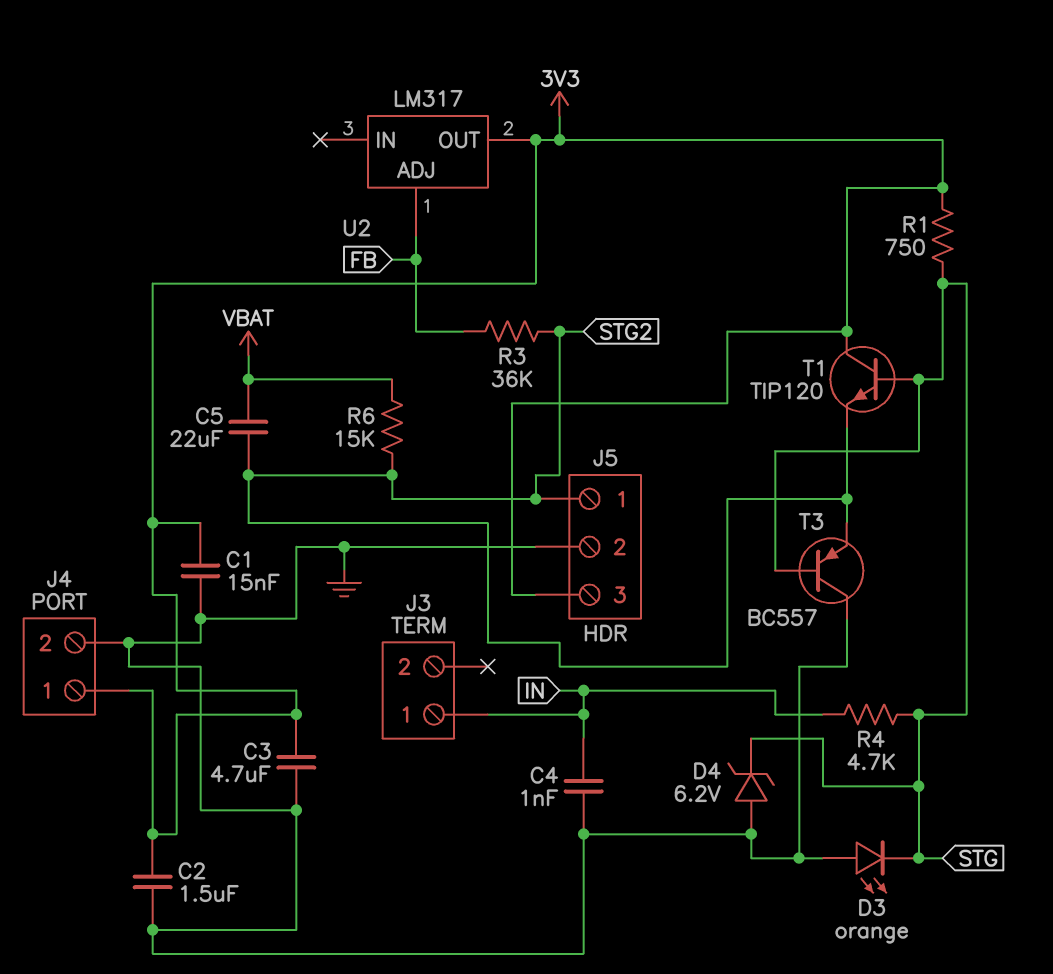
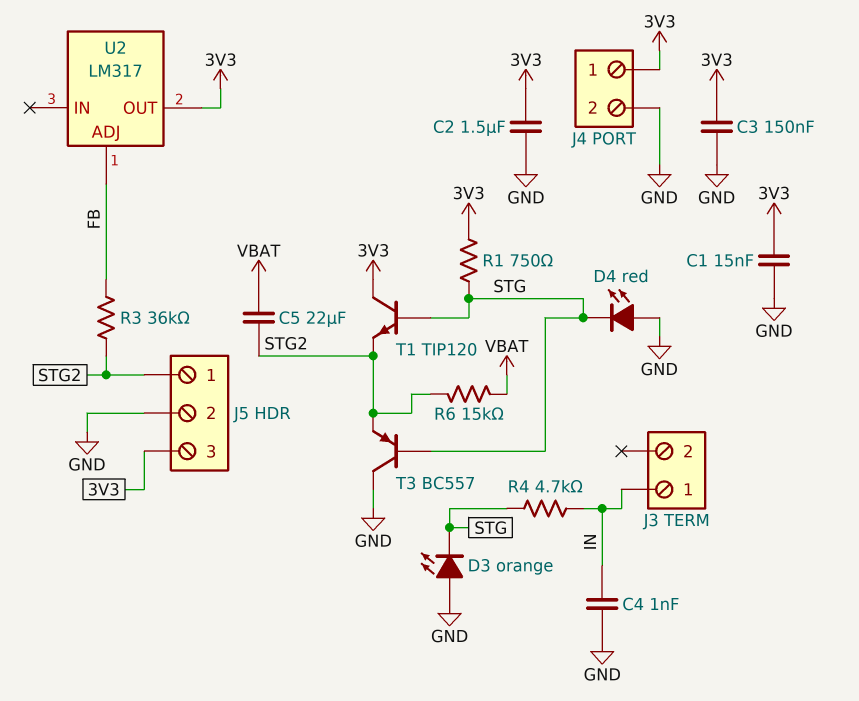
C3: 4.7uF (3V3, GND) -> 150nF (3V3, GND)
D4: zener 6.2V (A GND, K STG) -> LED red (A GND, K STG)

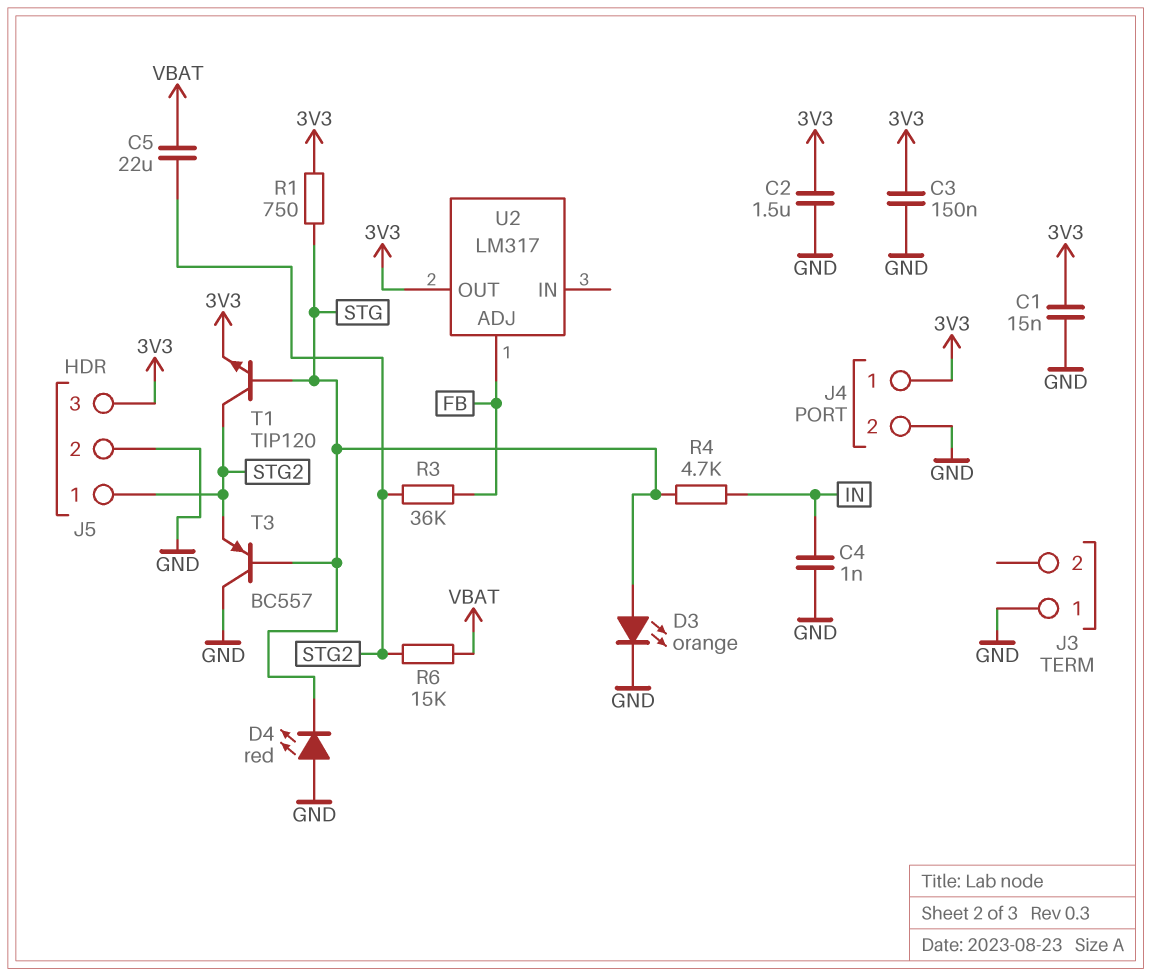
D3: LED orange (A GND, K STG) -> LED orange (A STG, K GND)
J3 pin 1: IN -> GND
T1: NPN TIP120 (B STG, C 3V3, E STG2) -> NPN TIP120 (B STG, C STG2, E 3V3)

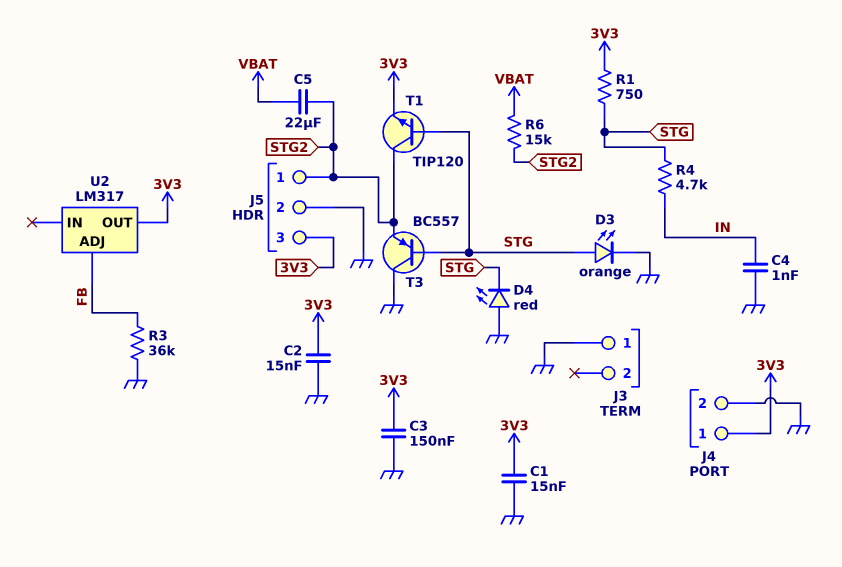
C2: 1.5uF (3V3, GND) -> 15nF (3V3, GND)
R3: 36k (FB, STG2) -> 36k (FB, GND)

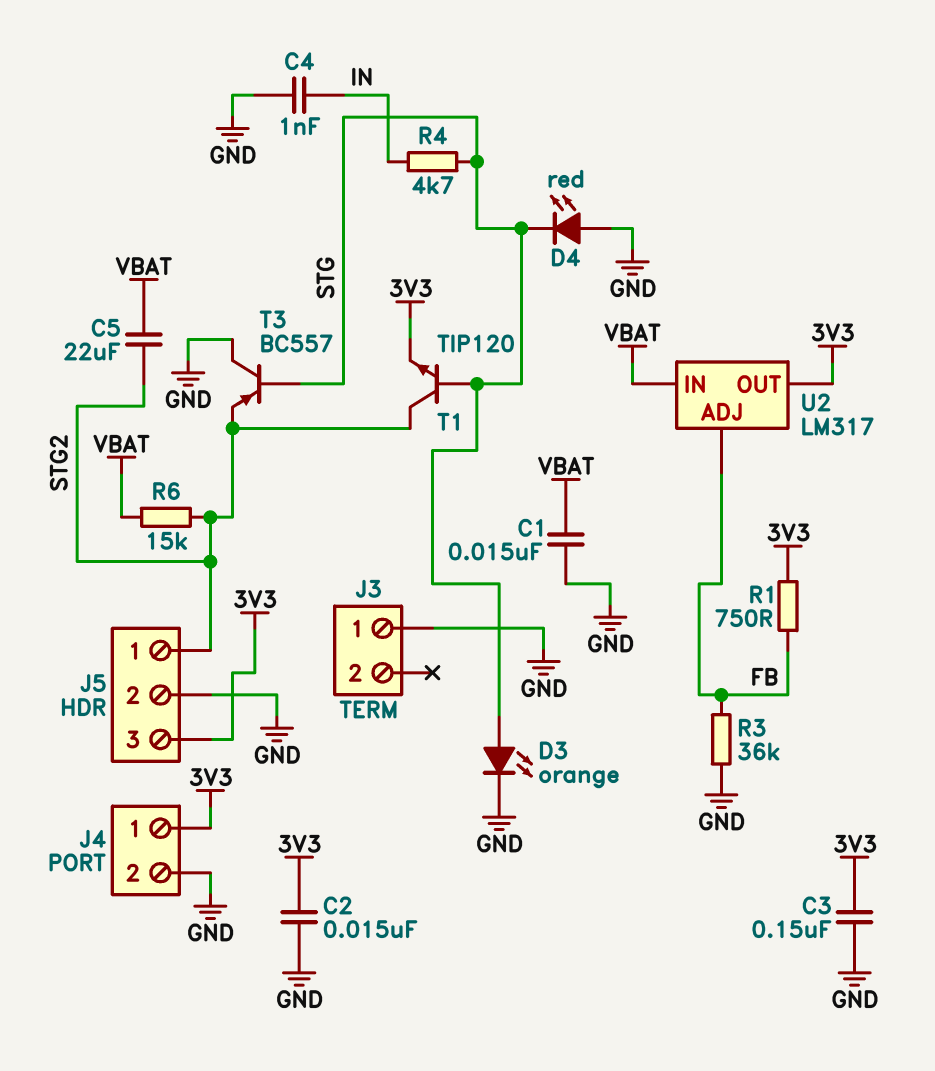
C1: 15nF (3V3, GND) -> 15nF (GND, VBAT)
R1: 750 (3V3, STG) -> 750 (3V3, FB)
U2 pin IN: none -> VBAT

